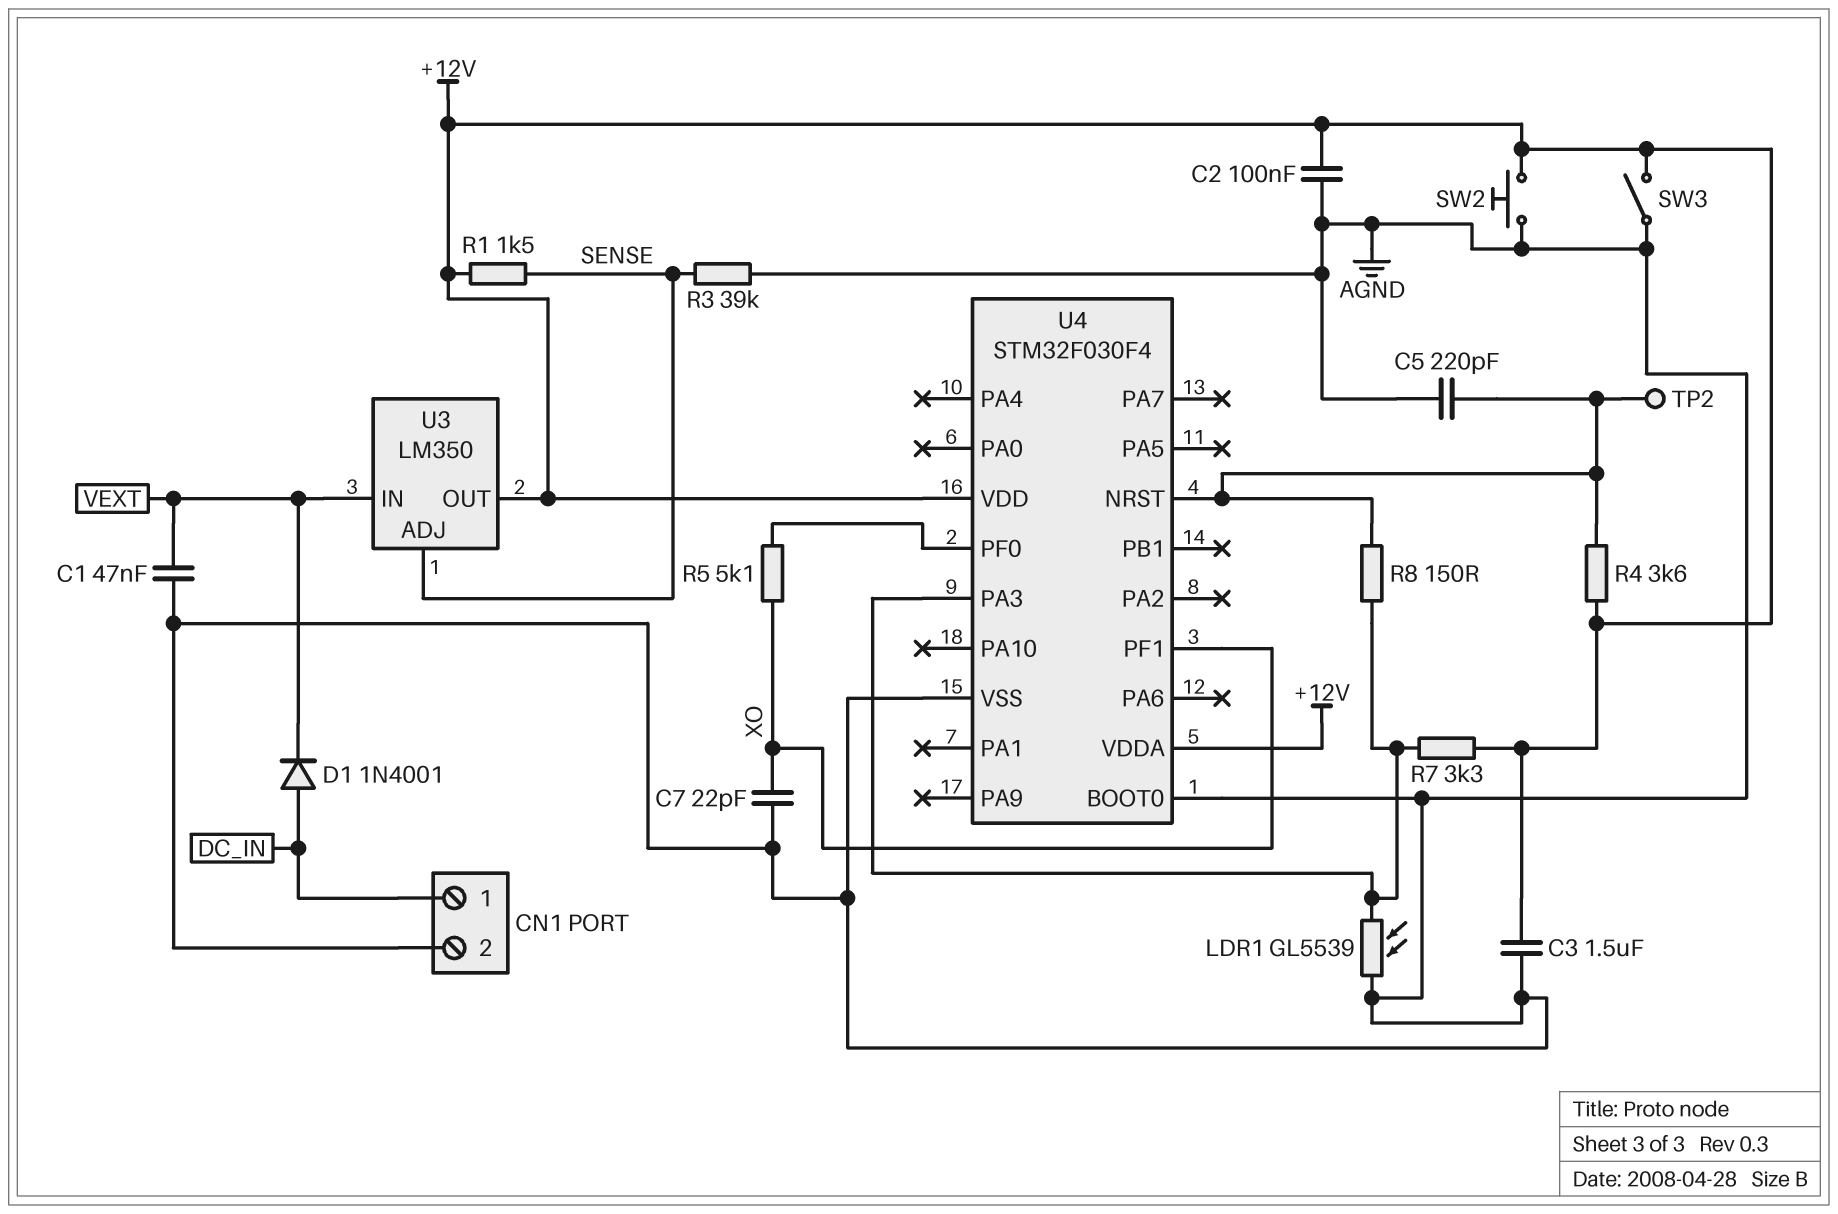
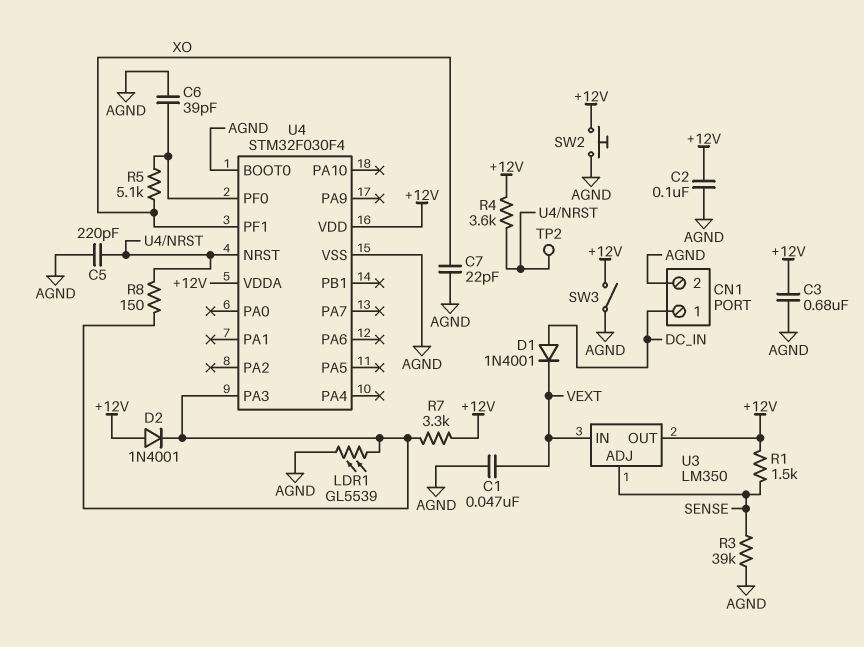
C3: 1.5uF (+12V, AGND) -> 680nF (+12V, AGND)
C6: none -> 39pF (AGND, U4/PF0)
D2: none -> diode 1N4001 (A +12V, K U4/PA3)

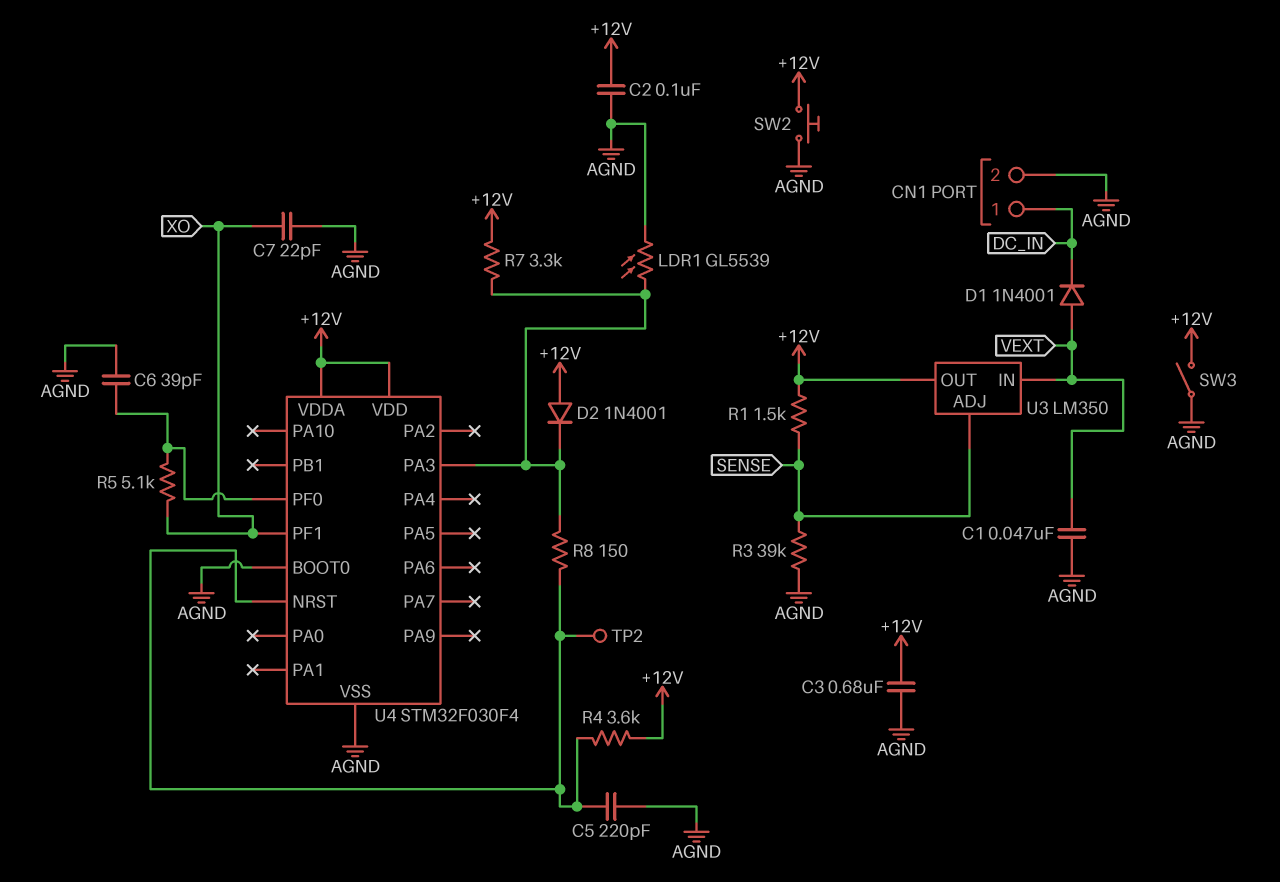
D1: diode 1N4001 (A DC_IN, K VEXT) -> diode 1N4001 (A VEXT, K DC_IN)

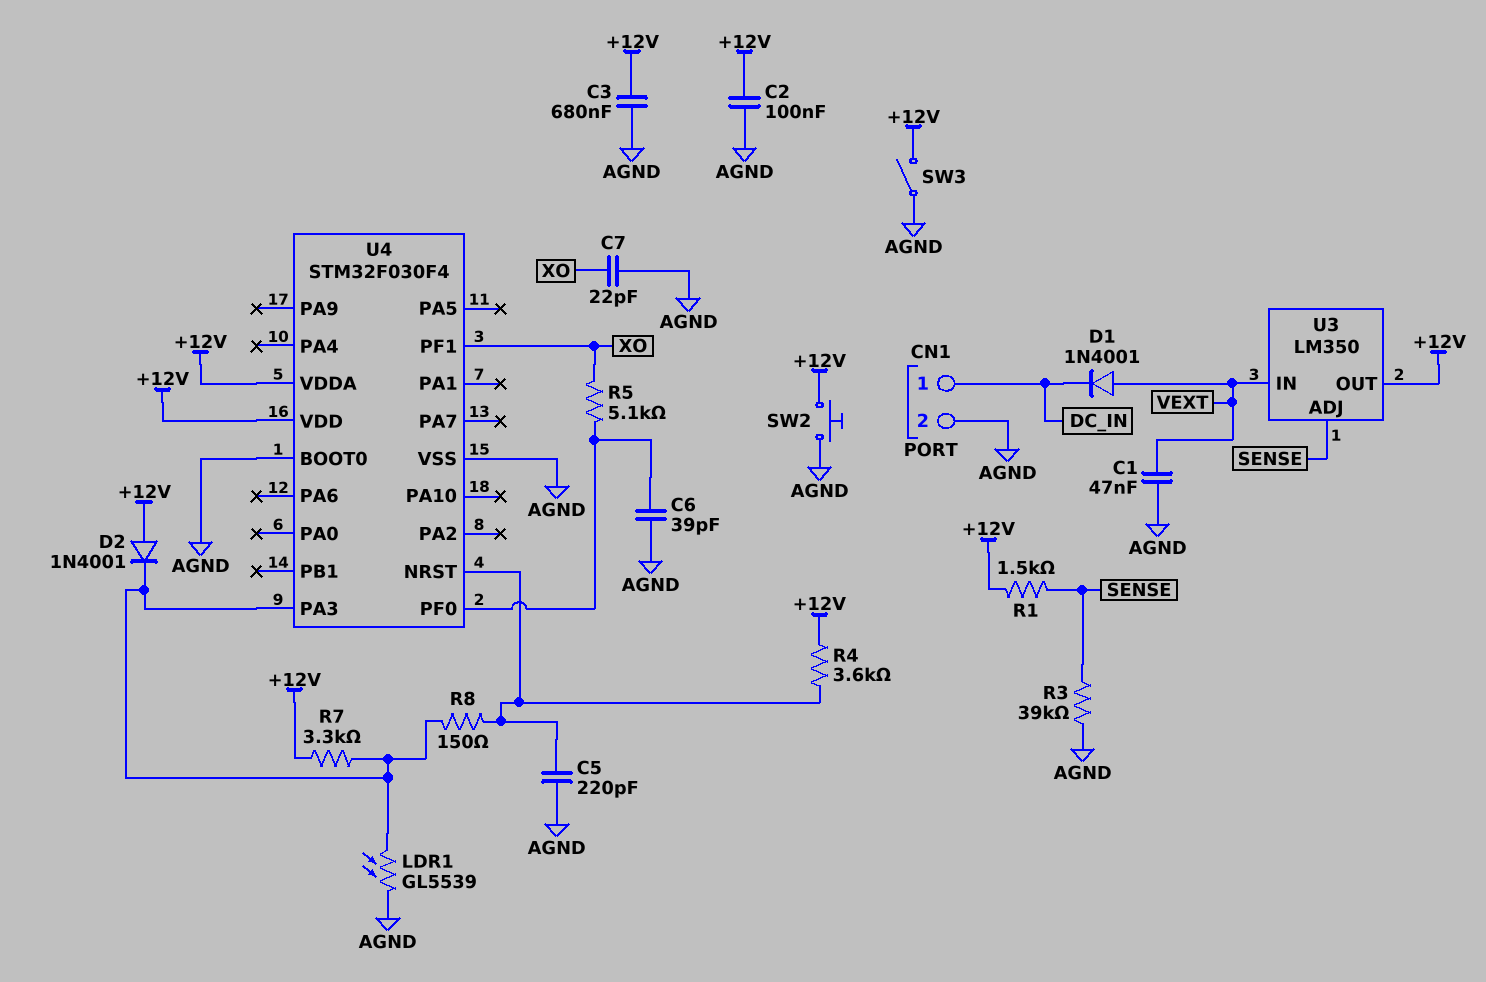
TP2: test point (U4/NRST) -> none

